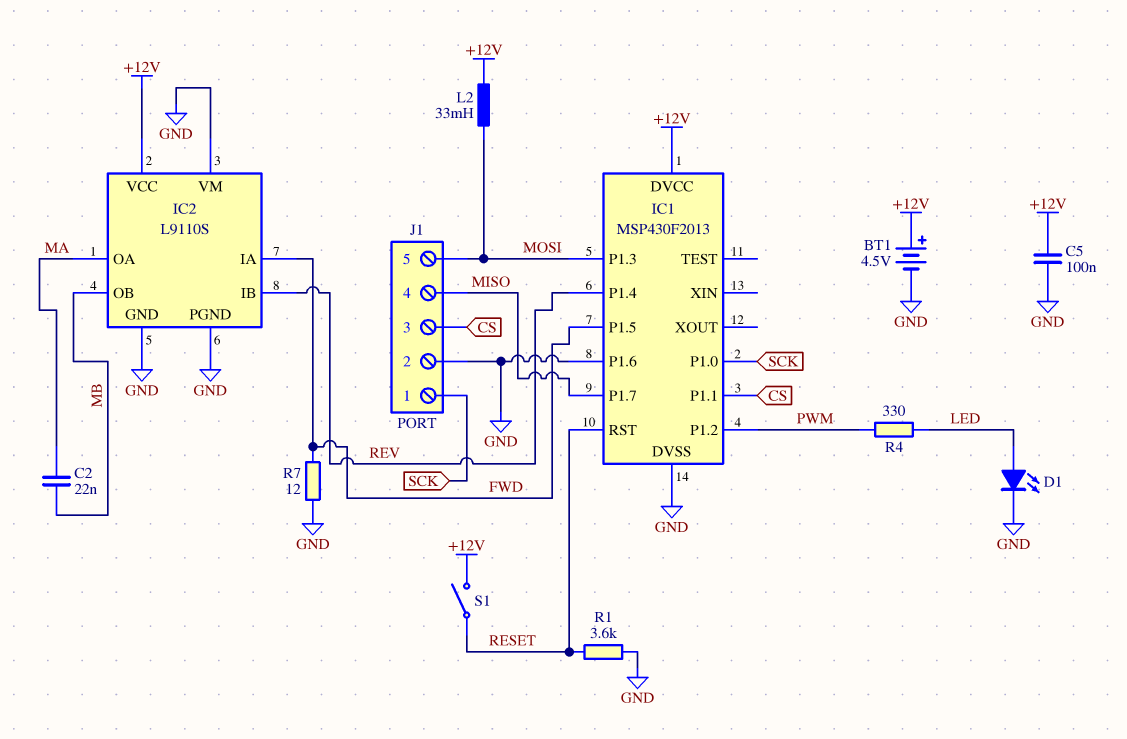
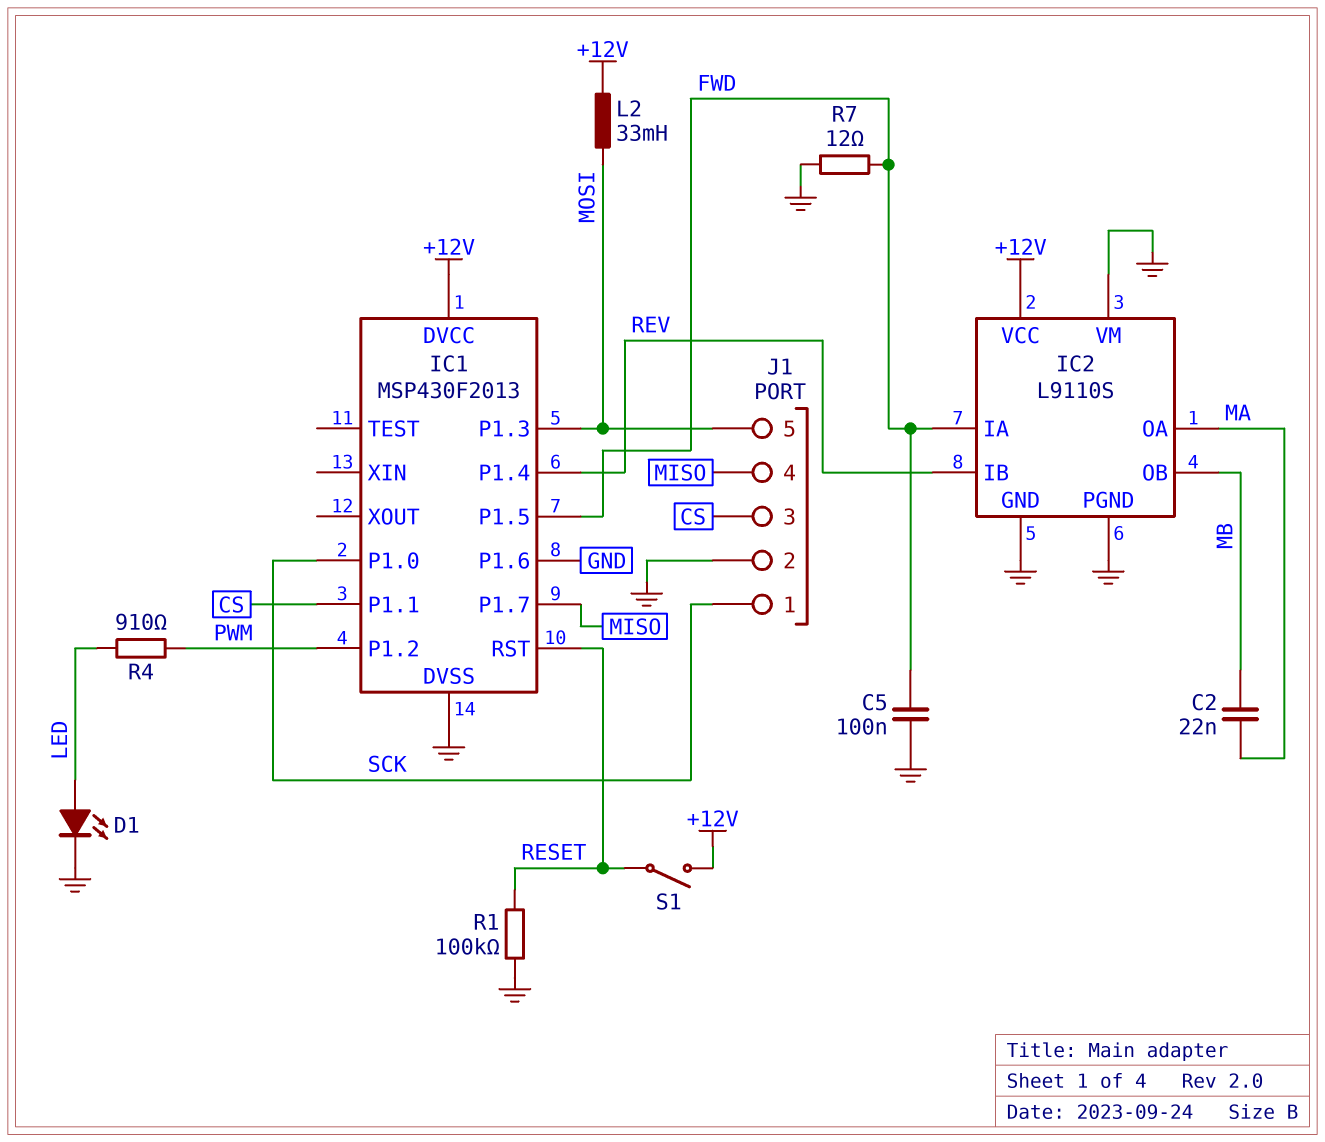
BT1: 4.5V (plus +12V, minus GND) -> none
C5: 100nF (+12V, GND) -> 100nF (FWD, GND)
R1: 3.6k (GND, RESET) -> 100k (GND, RESET)
R4: 330 (LED, PWM) -> 910 (LED, PWM)

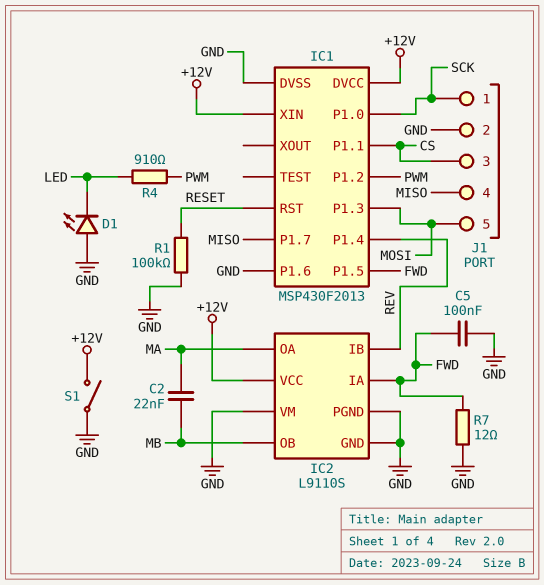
D1: LED (A LED, K GND) -> LED (A GND, K LED)
IC1 pin XIN: none -> +12V
L2: 33mH (+12V, MOSI) -> none
S1: switch (+12V, RESET) -> switch (+12V, GND)

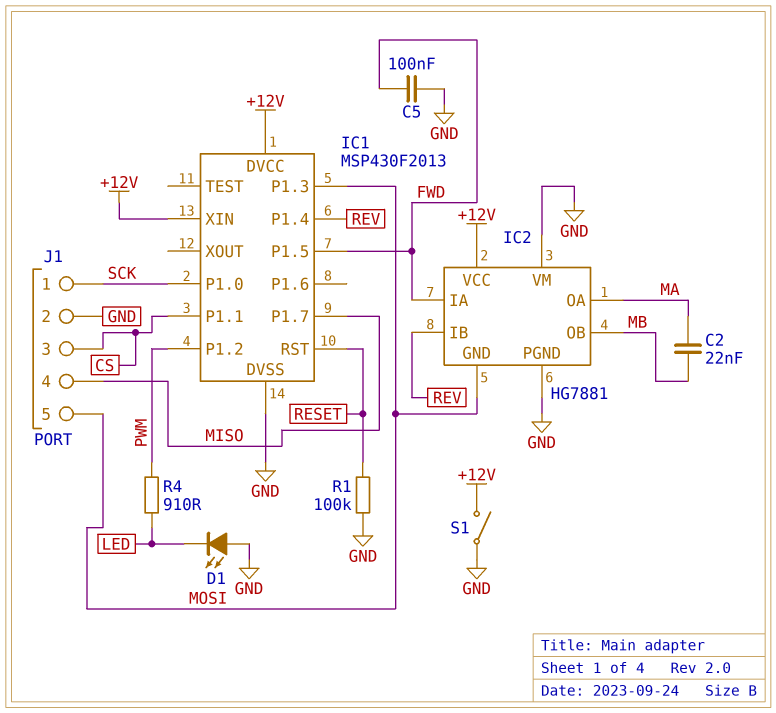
IC1 pin P1.6: GND -> none
IC2: L9110S -> HG7881
IC2 pin GND: GND -> MOSI
R7: 12 (FWD, GND) -> none

